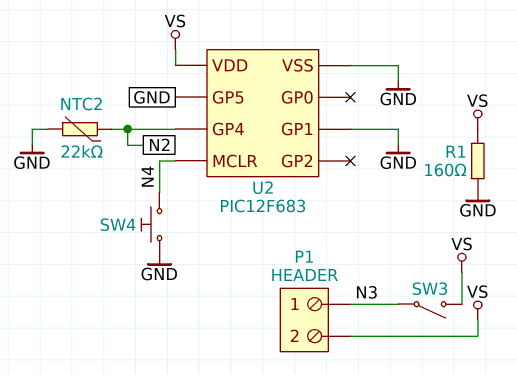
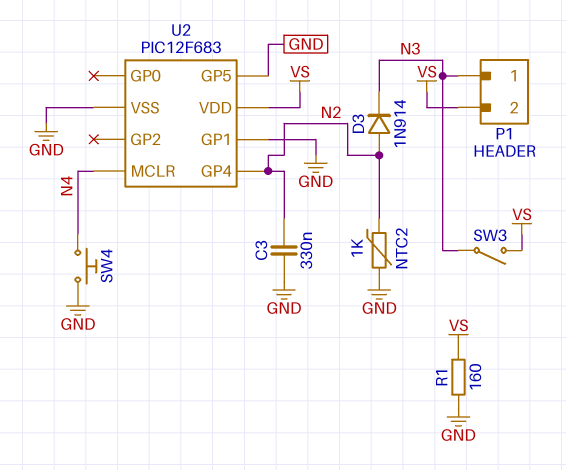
C3: none -> 330nF (GND, N2)
D3: none -> diode 1N914 (A N2, K N3)
NTC2: 22k (GND, N2) -> 1k (GND, N2)

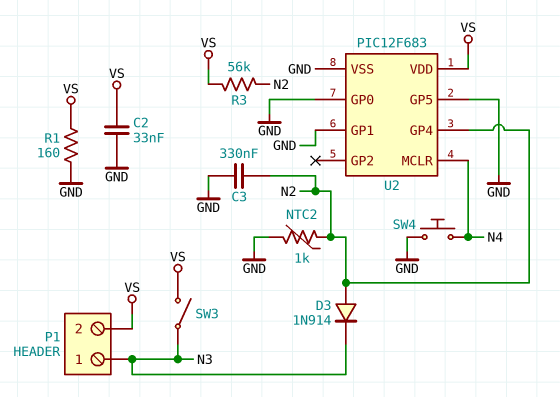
C2: none -> 33nF (GND, VS)
R3: none -> 56k (N2, VS)
U2 pin GP0: none -> GND

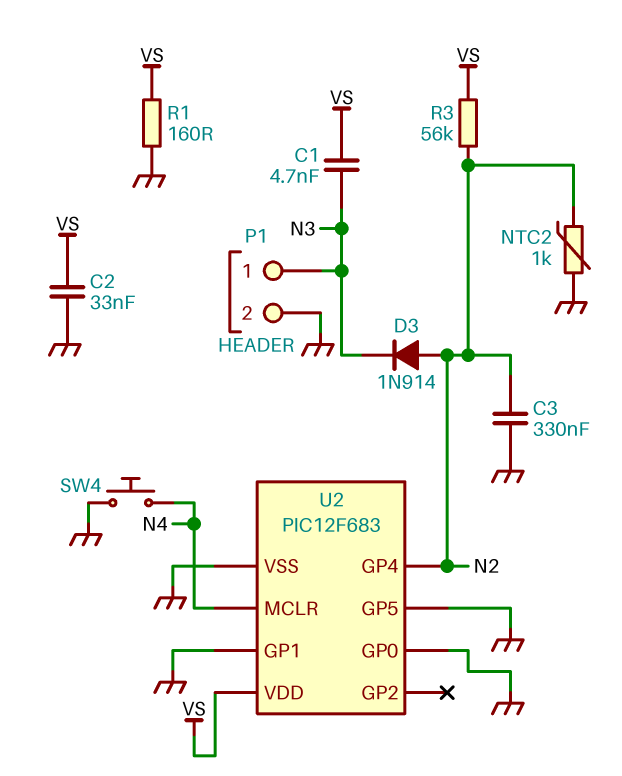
C1: none -> 4.7nF (N3, VS)
P1 pin 2: VS -> GND
SW3: switch (N3, VS) -> none

